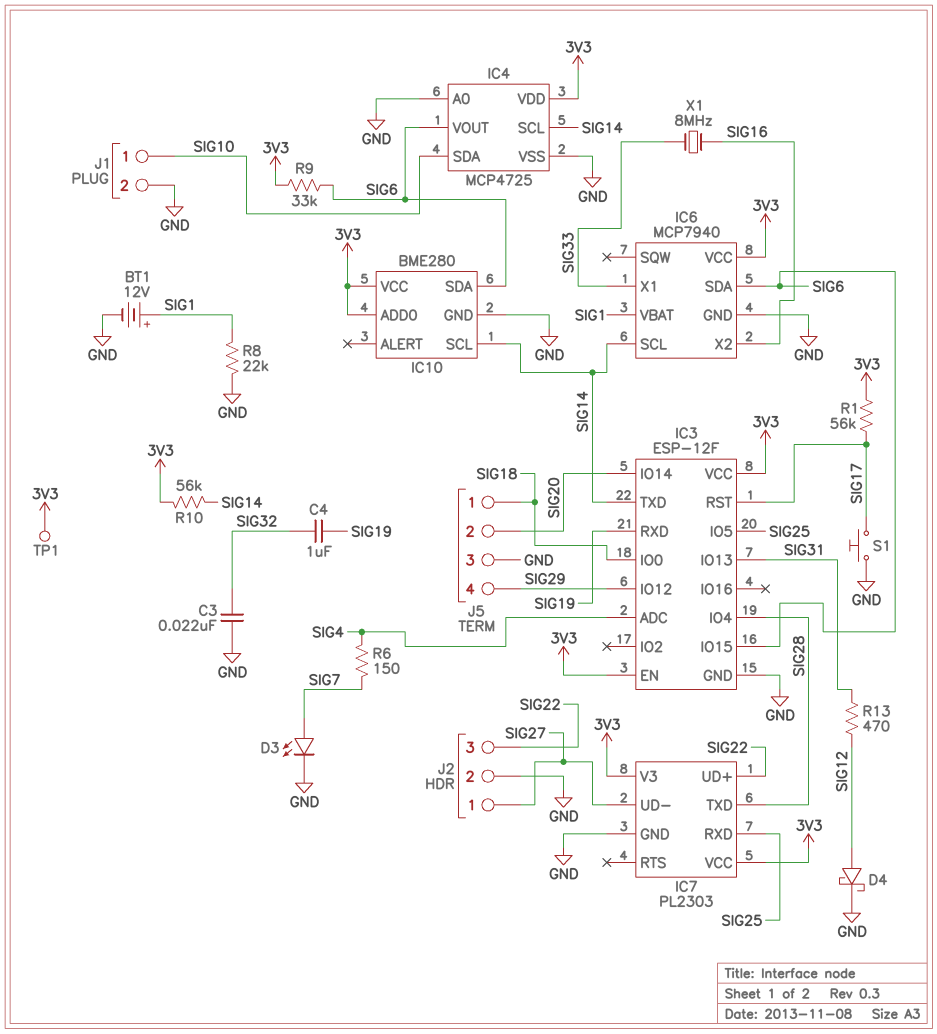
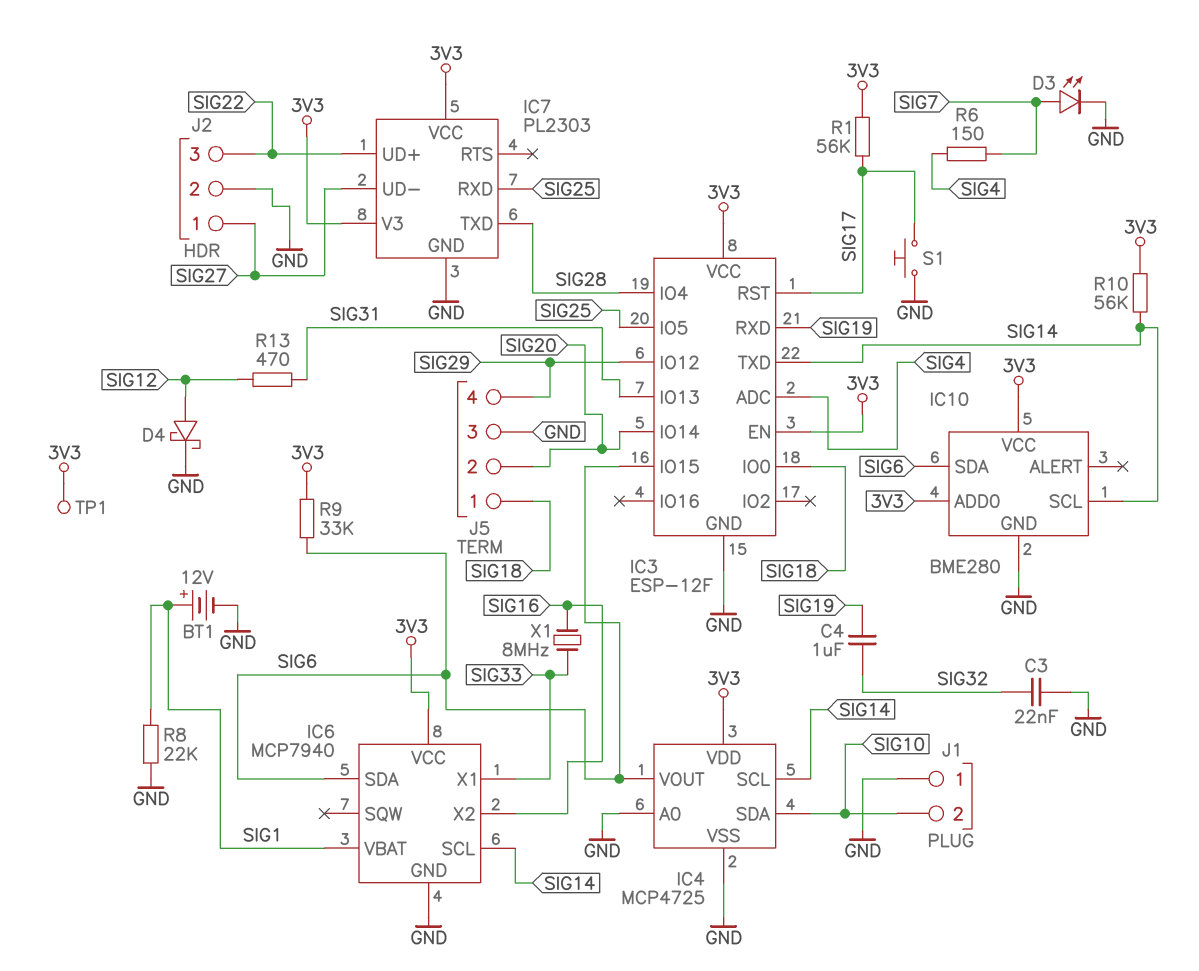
J1 pin 1: SIG10 -> GND
J1 pin 2: GND -> SIG10

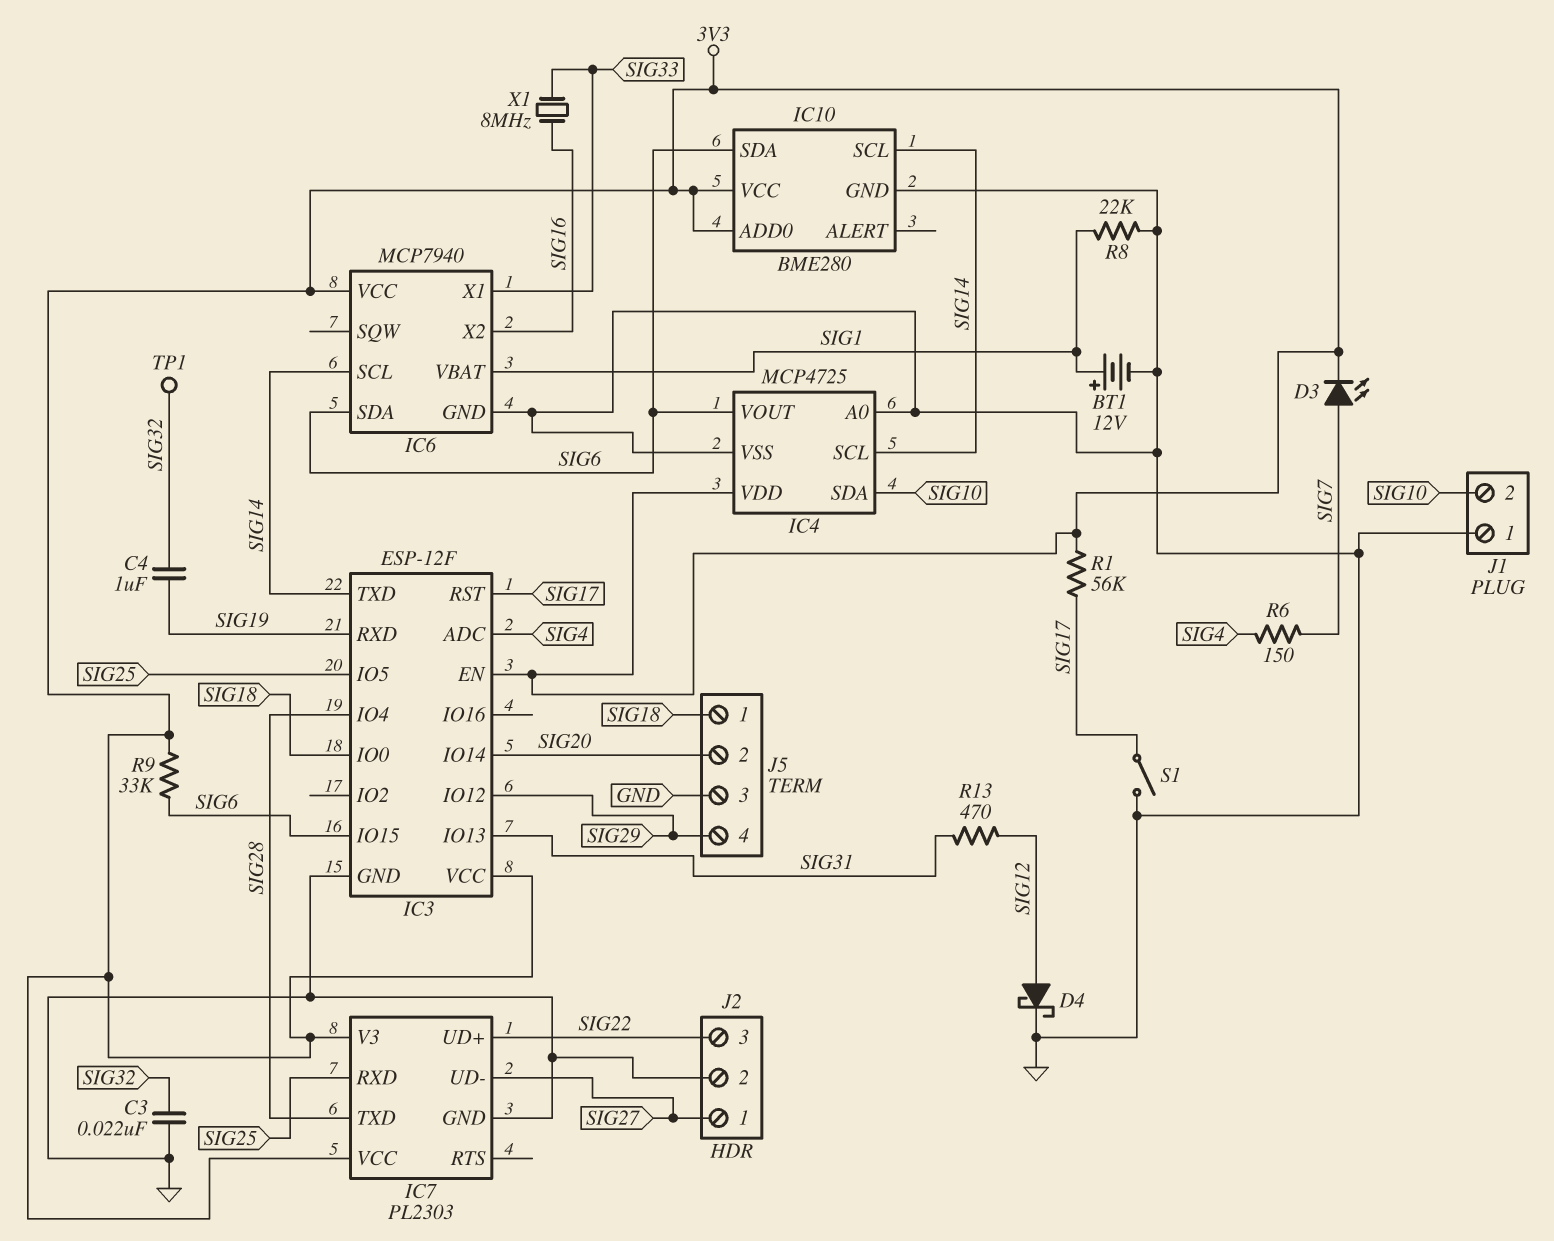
D3: LED (A SIG7, K GND) -> LED (A SIG7, K 3V3)
R10: 56k (3V3, SIG14) -> none
S1: button (GND, SIG17) -> switch (GND, SIG17)
TP1: test point (3V3) -> test point (SIG32)

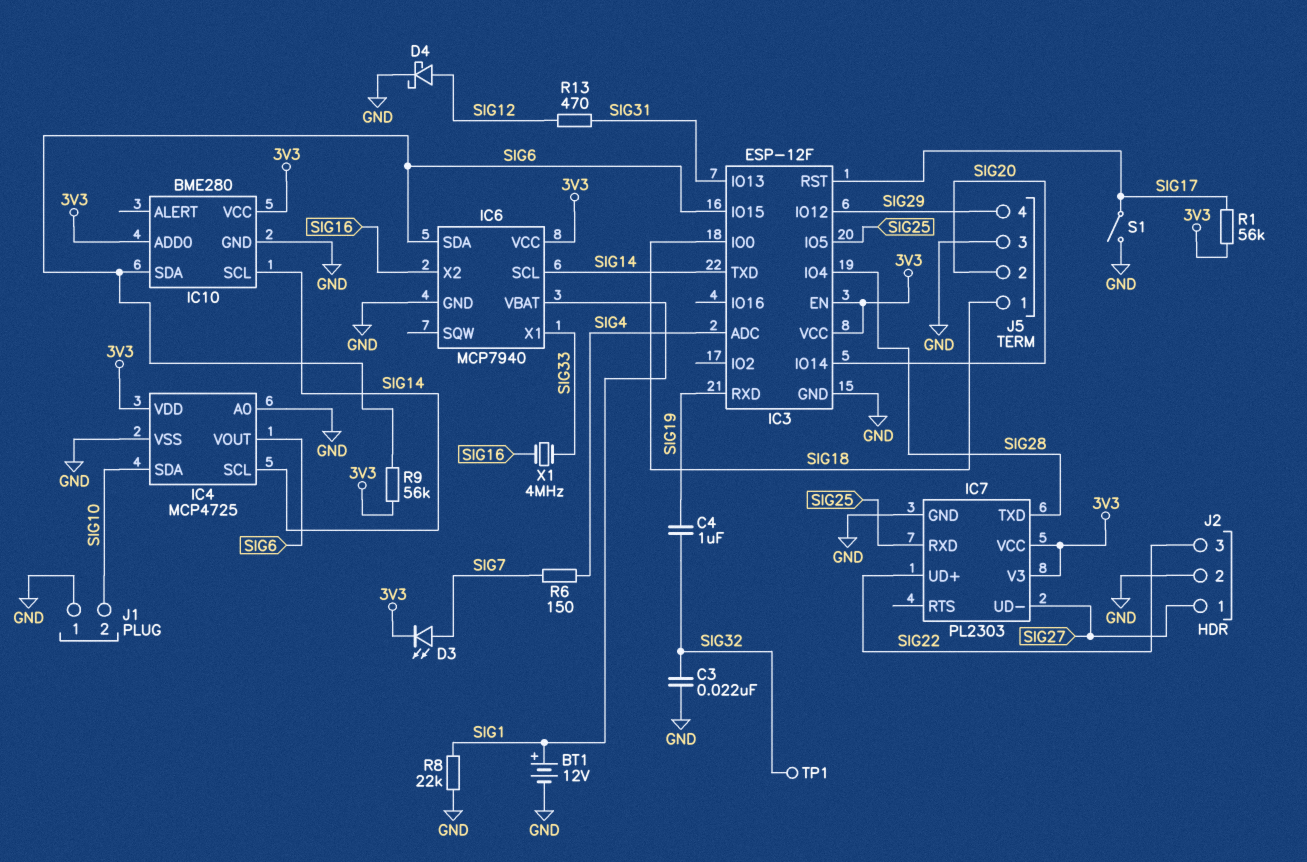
R9: 33k (3V3, SIG6) -> 56k (3V3, SIG6)
X1: 8MHz (SIG16, SIG33) -> 4MHz (SIG16, SIG33)

